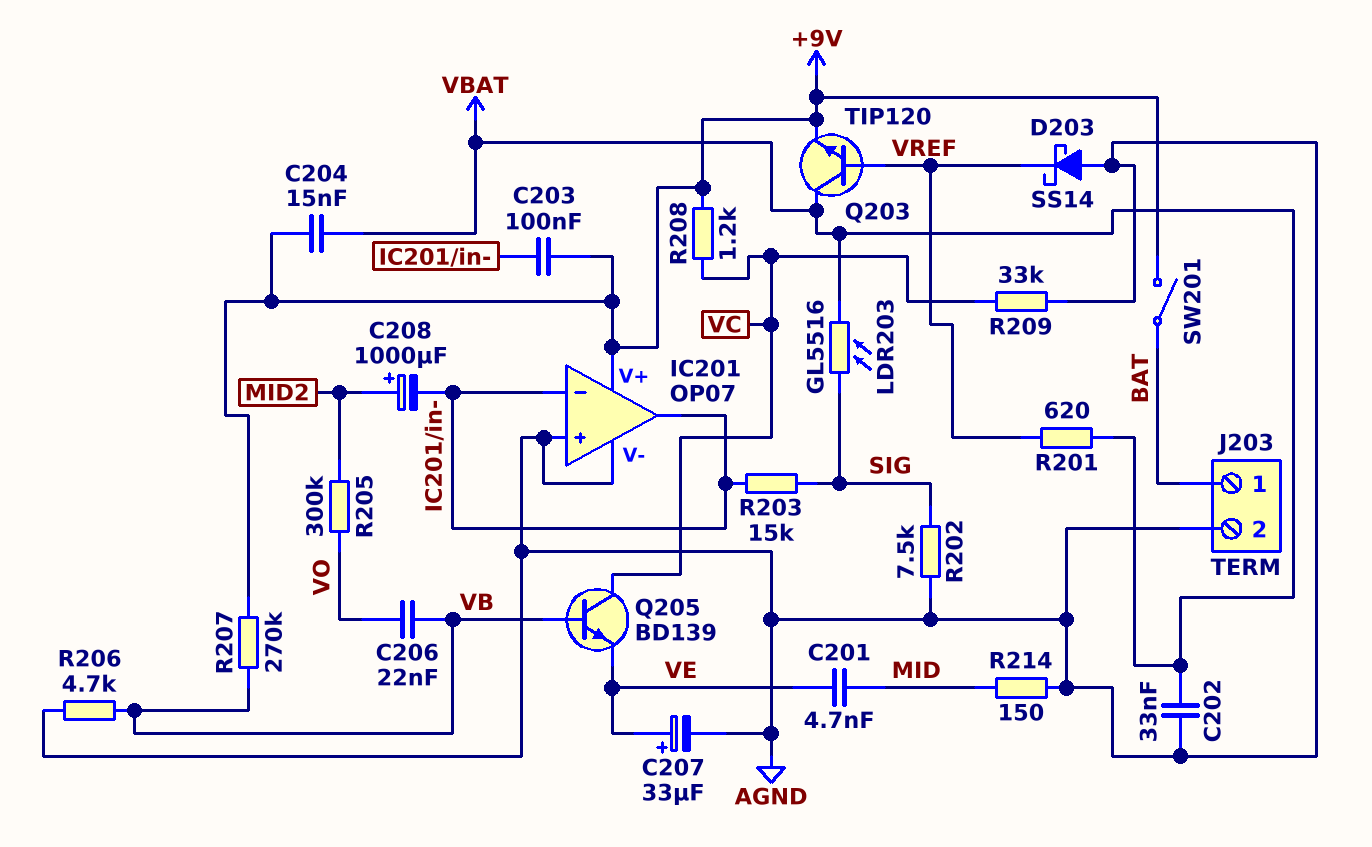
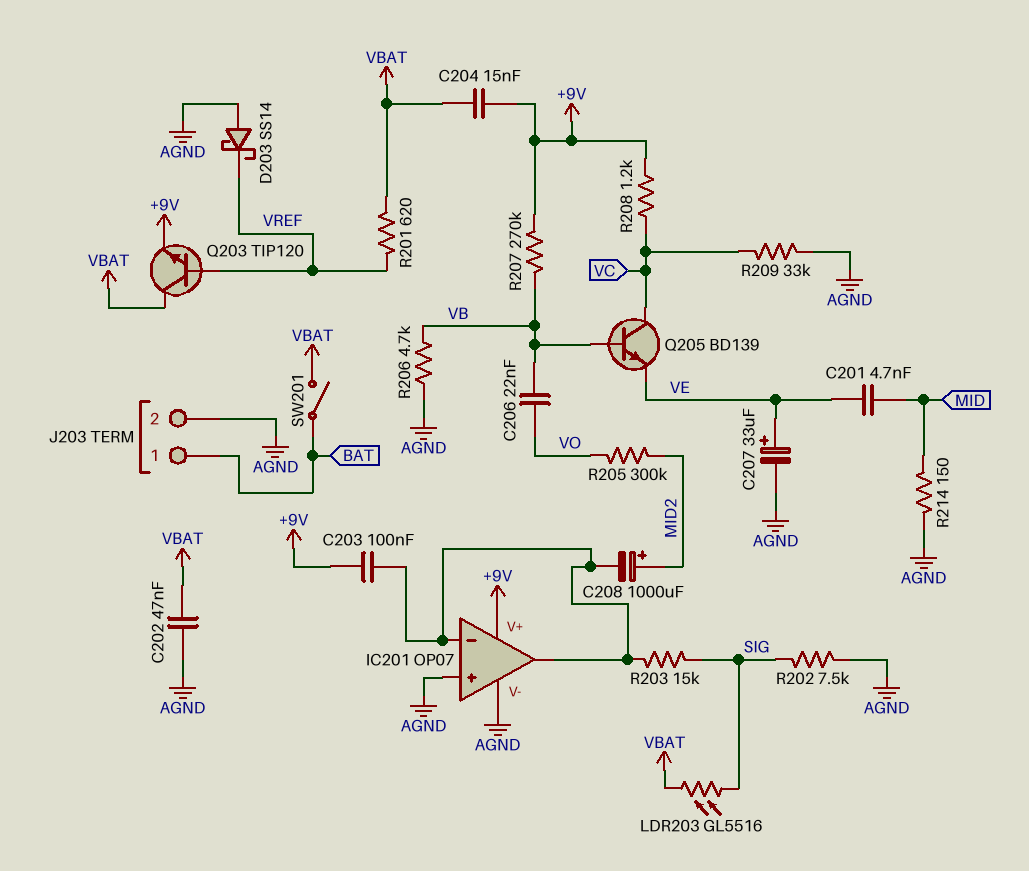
C202: 33nF (AGND, VBAT) -> 47nF (AGND, VBAT)
SW201: switch (+9V, BAT) -> switch (BAT, VBAT)

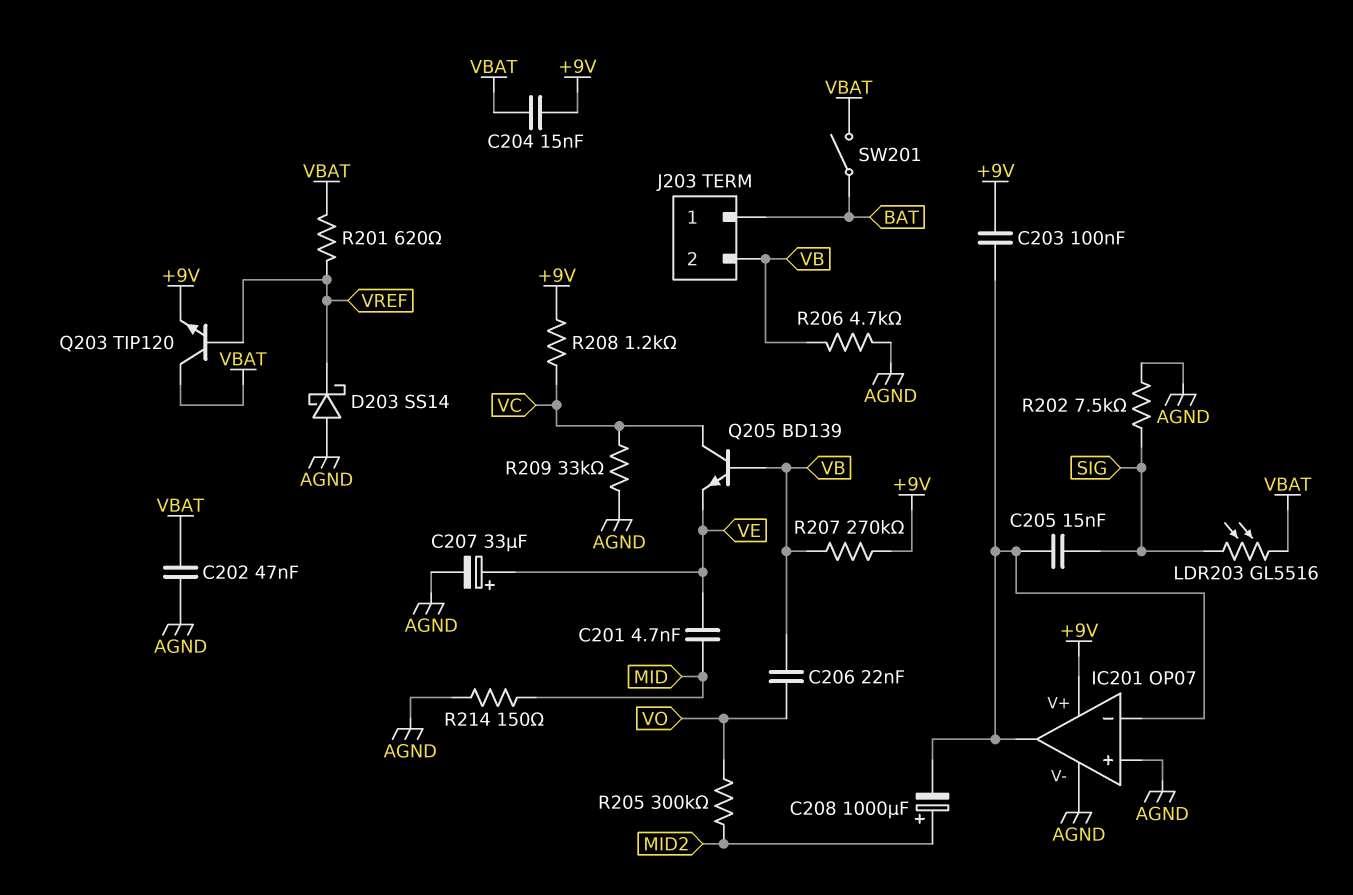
C205: none -> 15nF (IC201/in-, SIG)
J203 pin 2: AGND -> VB
R203: 15k (IC201/in-, SIG) -> none

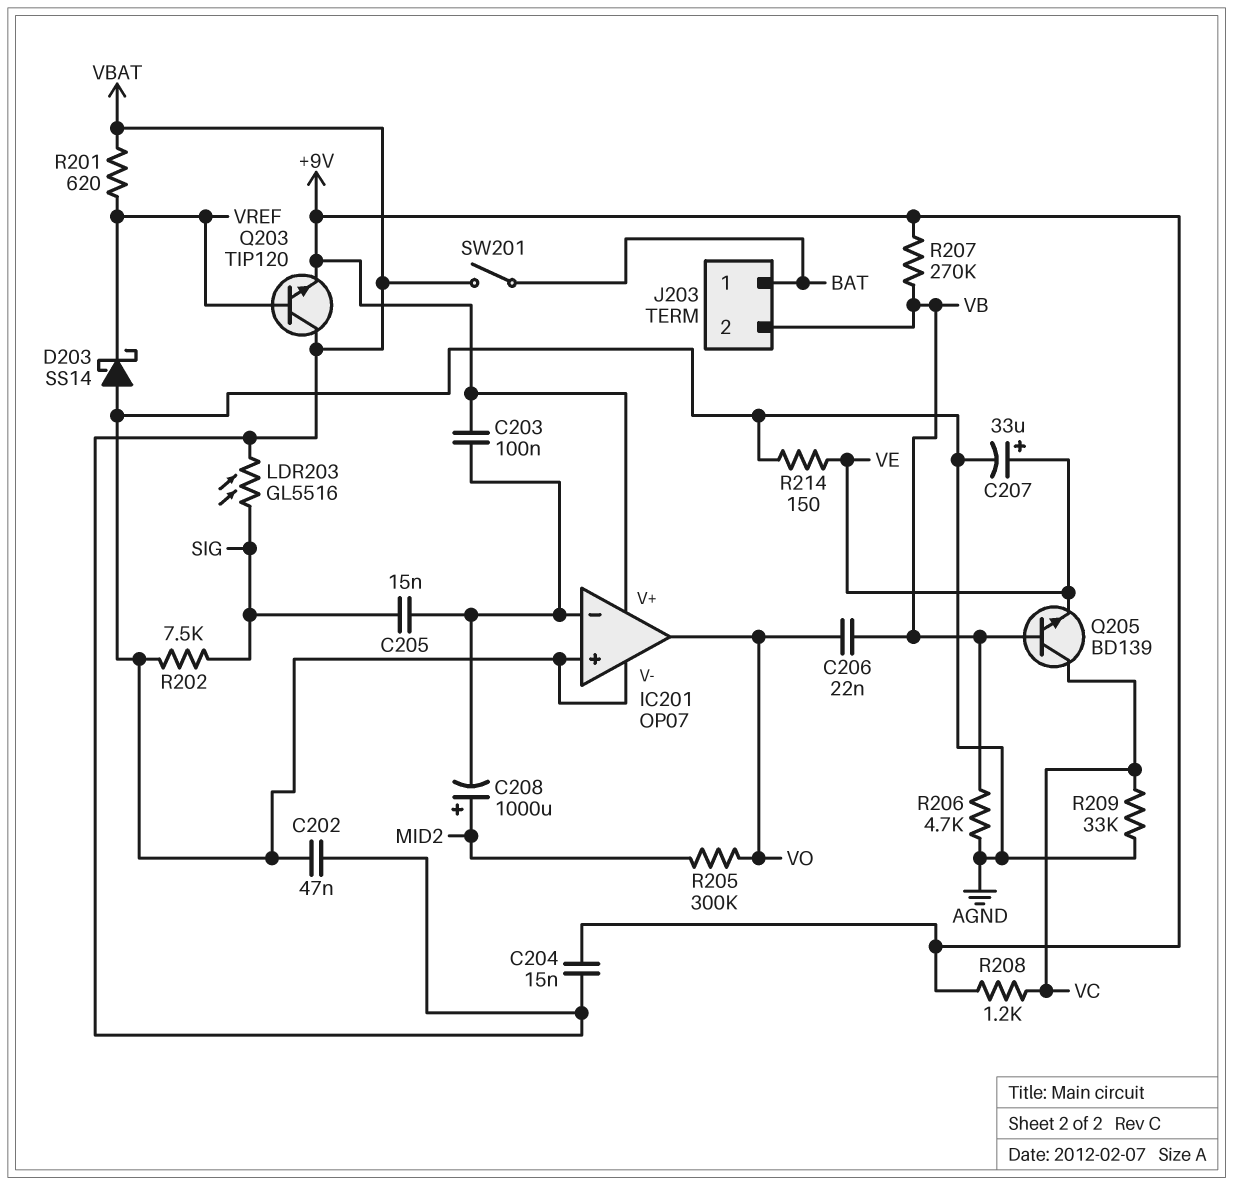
C201: 4.7nF (MID, VE) -> none
IC201 pin out: IC201/in- -> VO
R214: 150 (AGND, MID) -> 150 (AGND, VE)

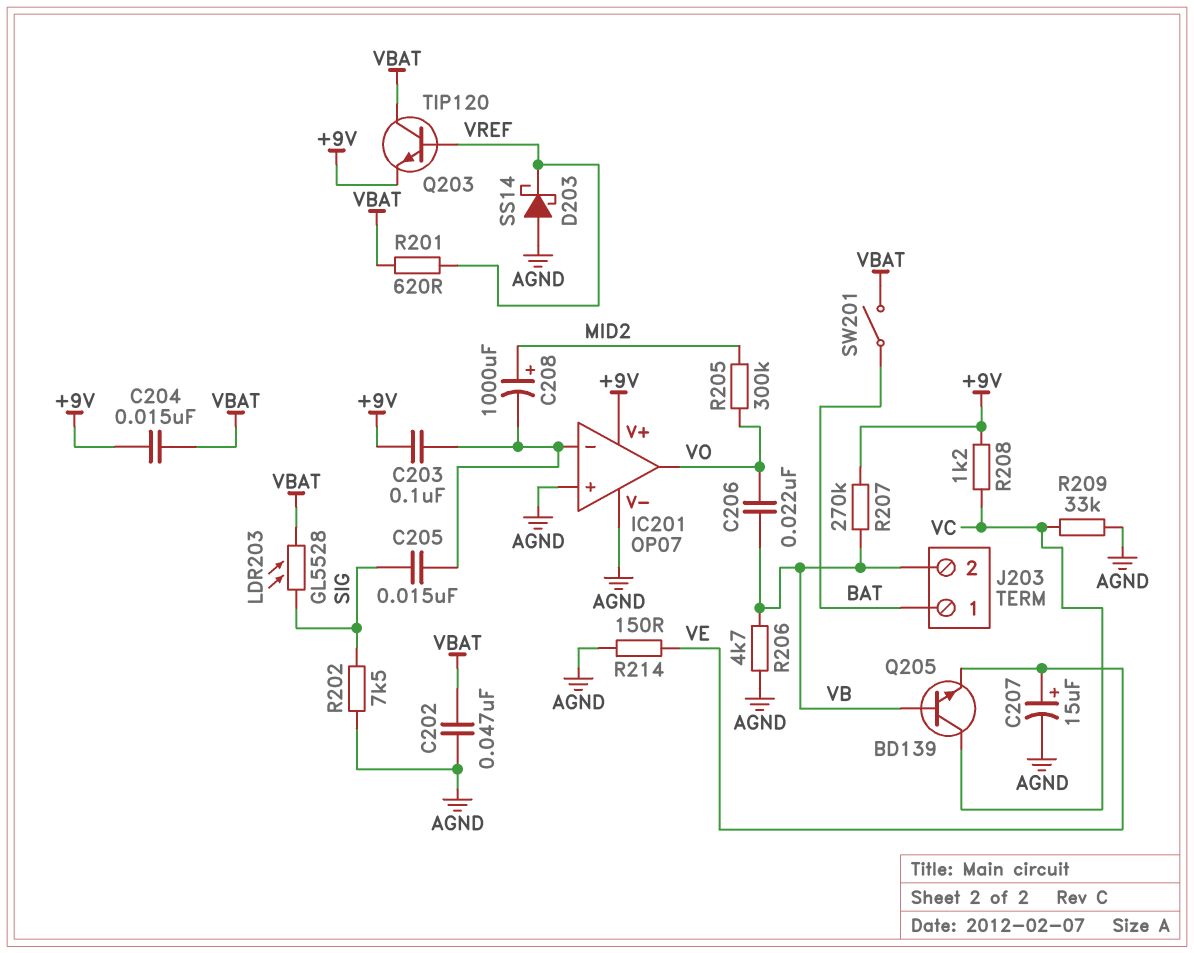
C207: 33uF (plus VE, minus AGND) -> 15uF (plus VE, minus AGND)
LDR203: GL5516 (SIG, VBAT) -> GL5528 (SIG, VBAT)

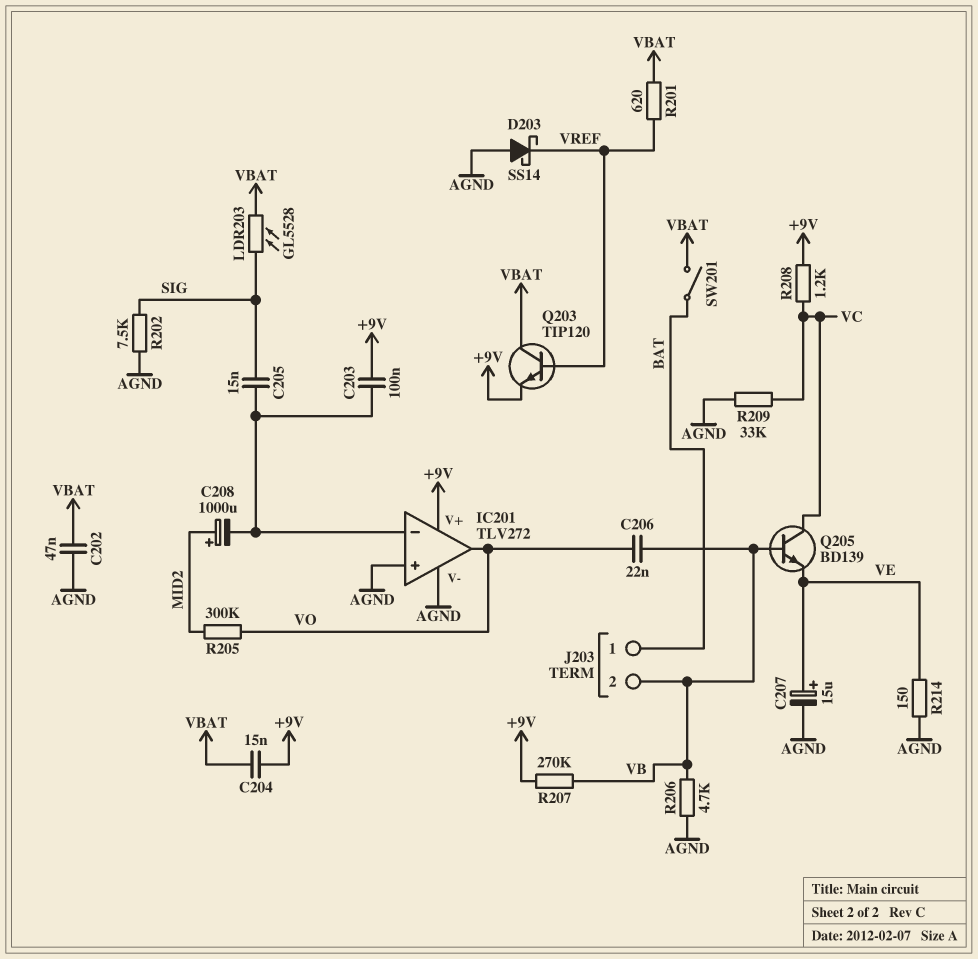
IC201: OP07 -> TLV272

